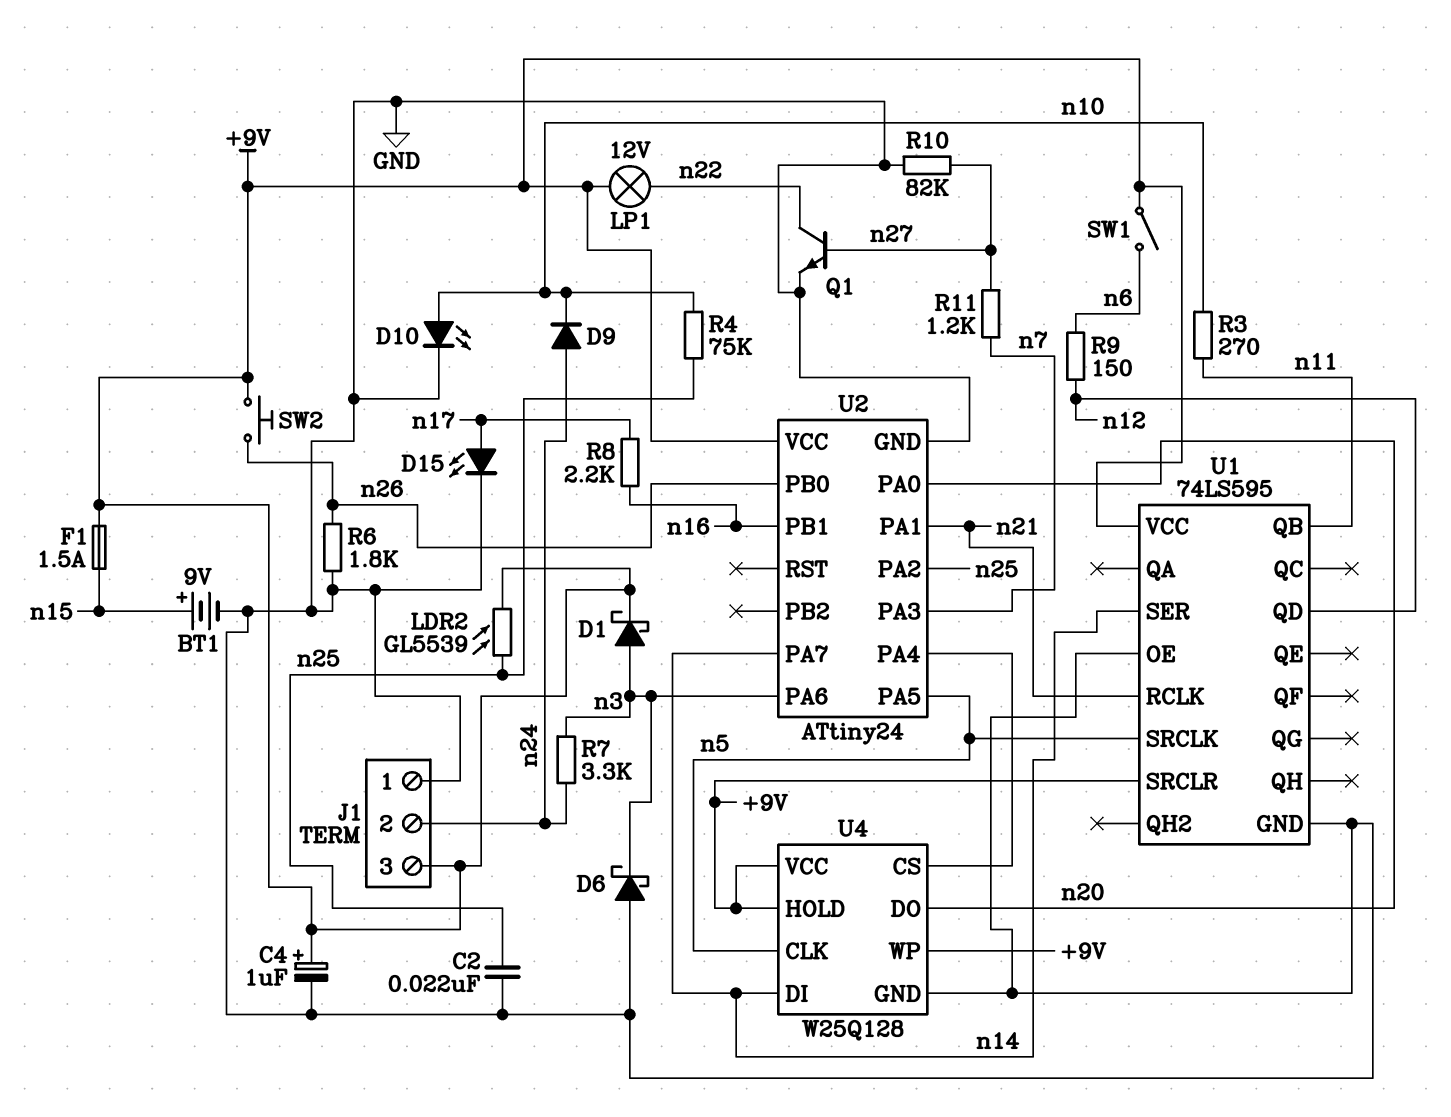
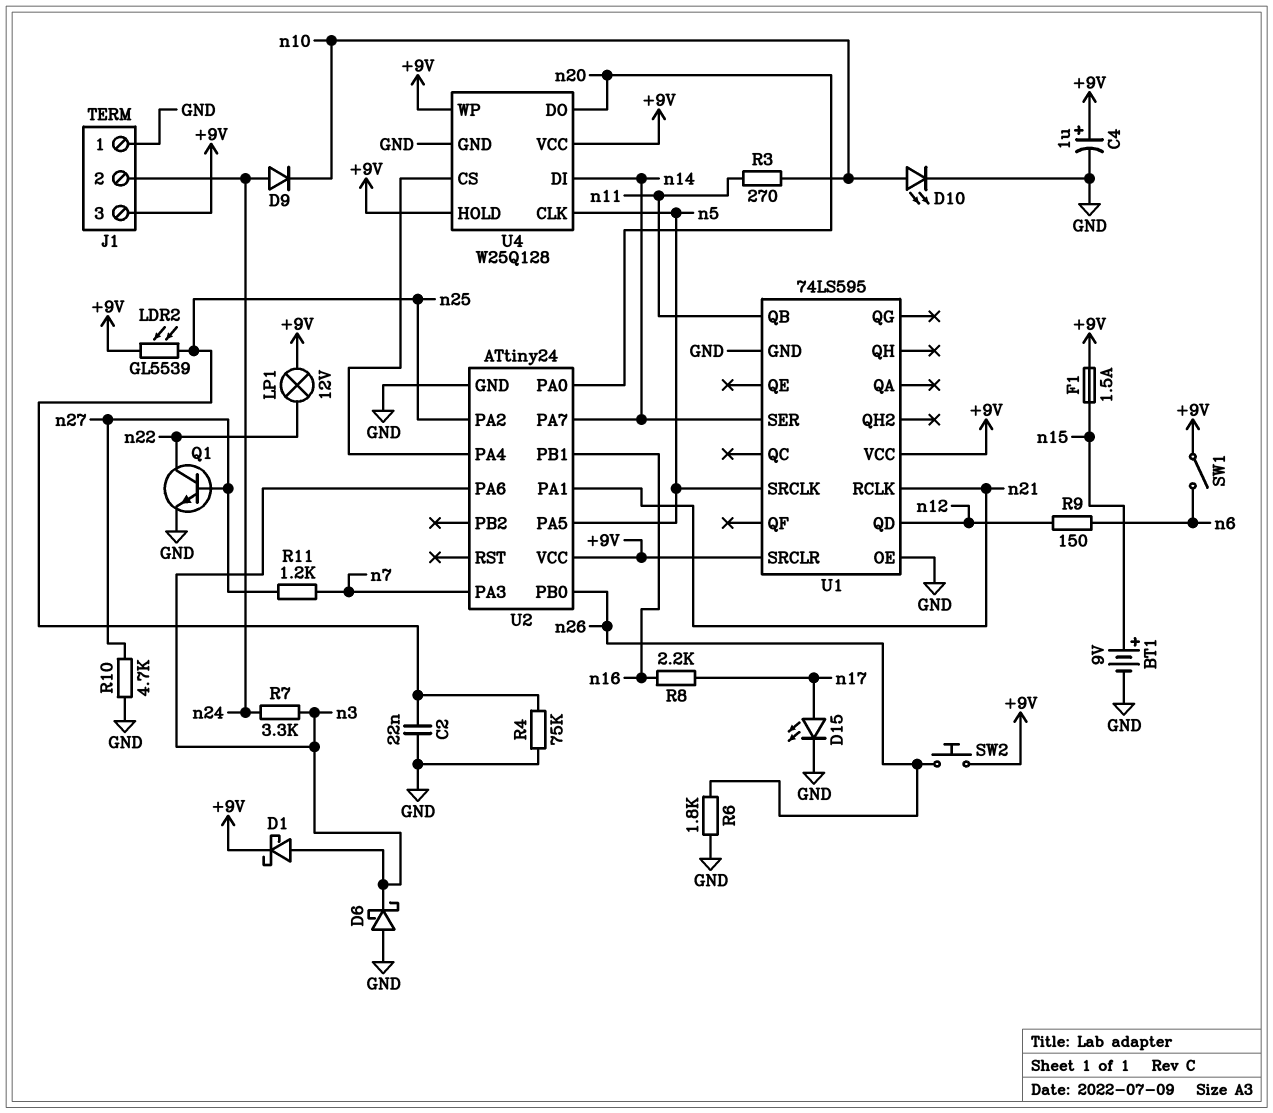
R4: 75k (n10, n25) -> 75k (GND, n25)
R10: 82k (GND, n27) -> 4.7k (GND, n27)

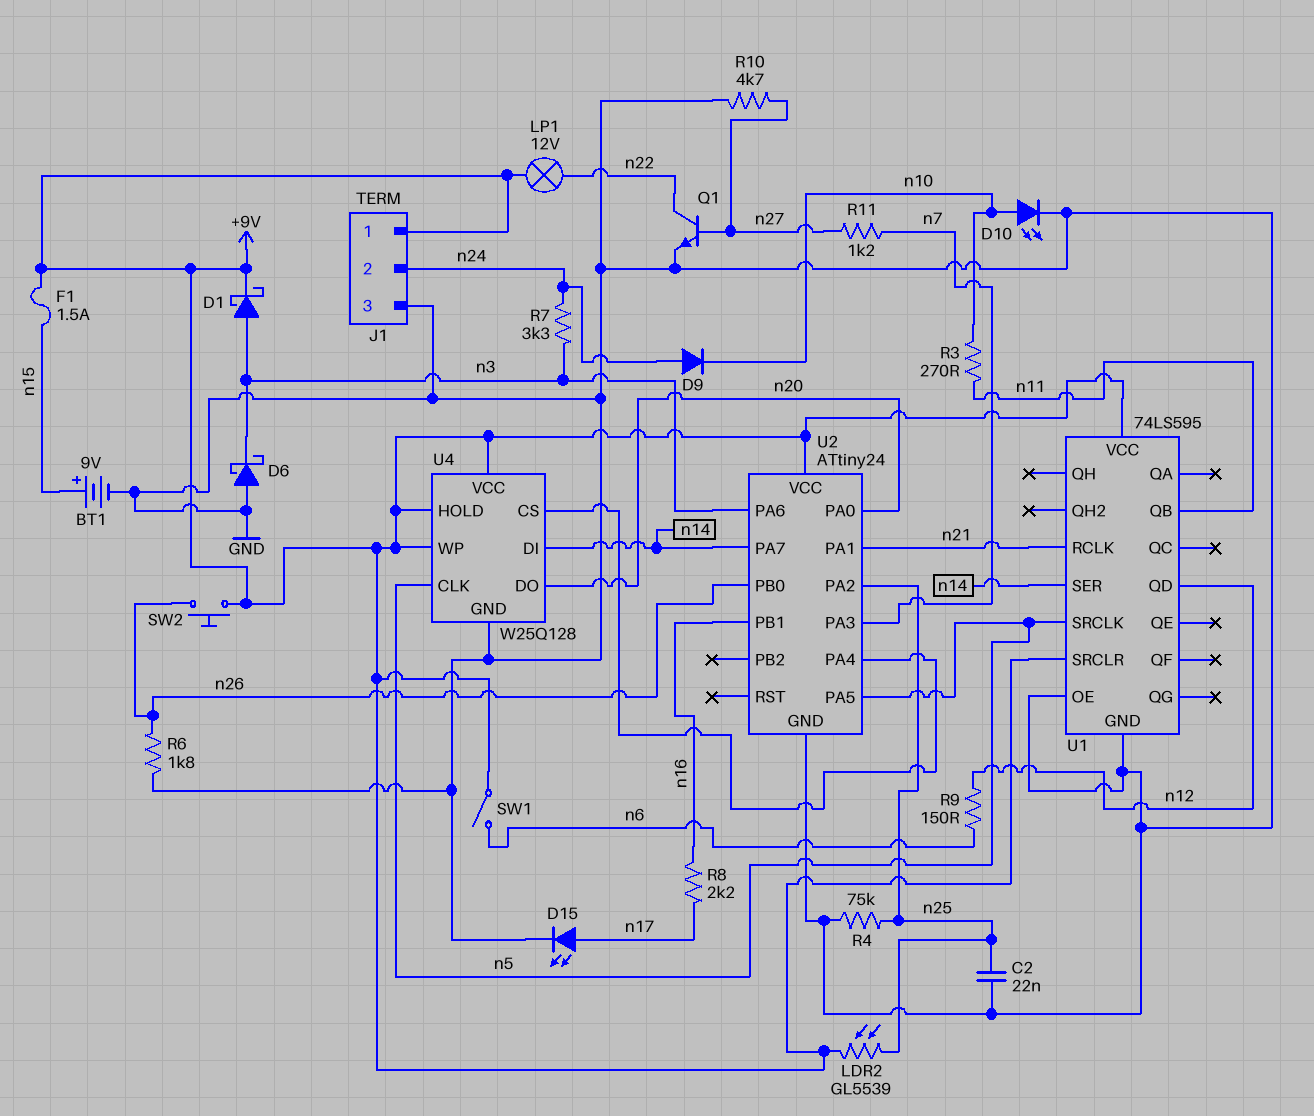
C4: 1uF (plus +9V, minus GND) -> none
J1 pin 1: GND -> +9V
J1 pin 3: +9V -> GND

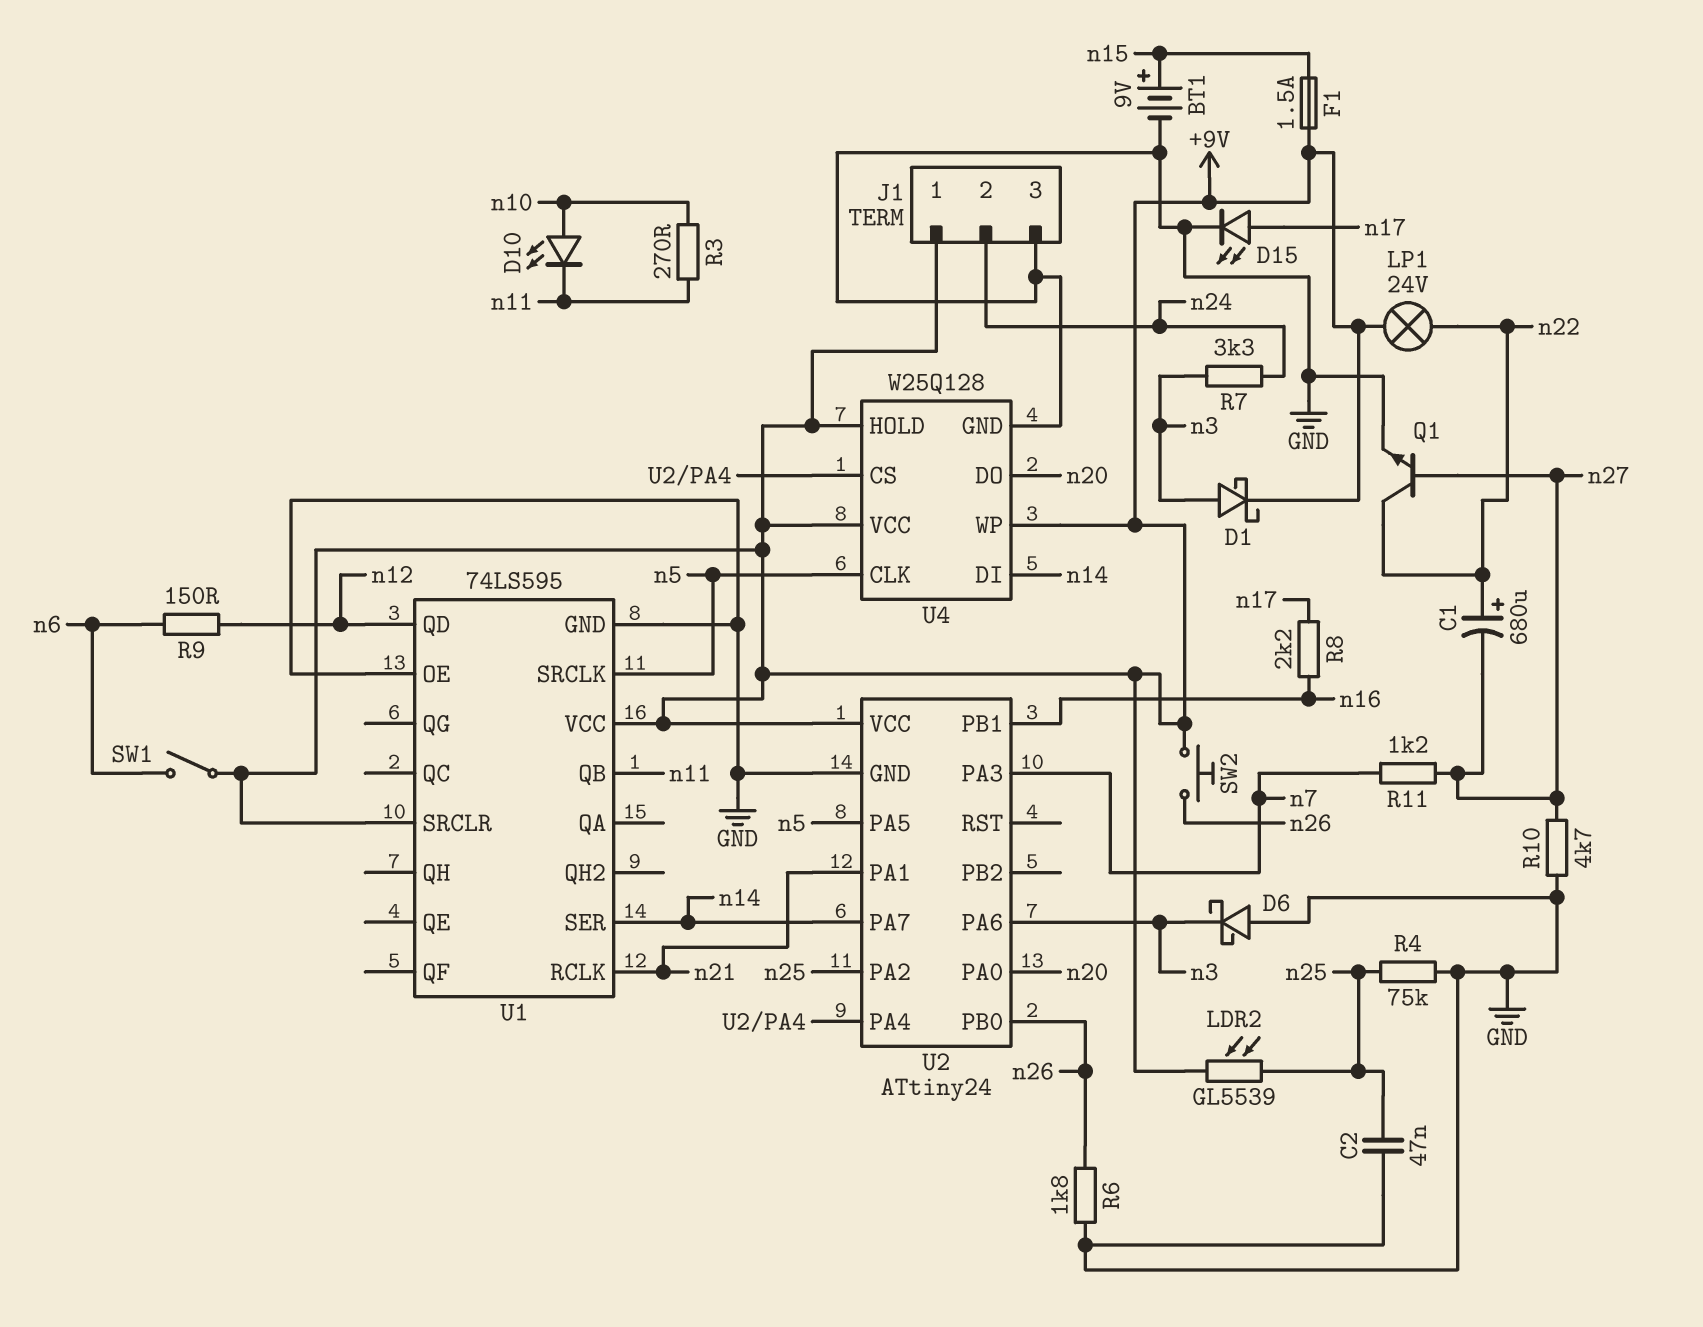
C1: none -> 680uF (plus n22, minus n27)
C2: 22nF (GND, n25) -> 47nF (GND, n25)
D9: diode (A n24, K n10) -> none
D10: LED (A n10, K GND) -> LED (A n10, K n11)
LP1: lamp 12V (+9V, n22) -> lamp 24V (+9V, n22)

